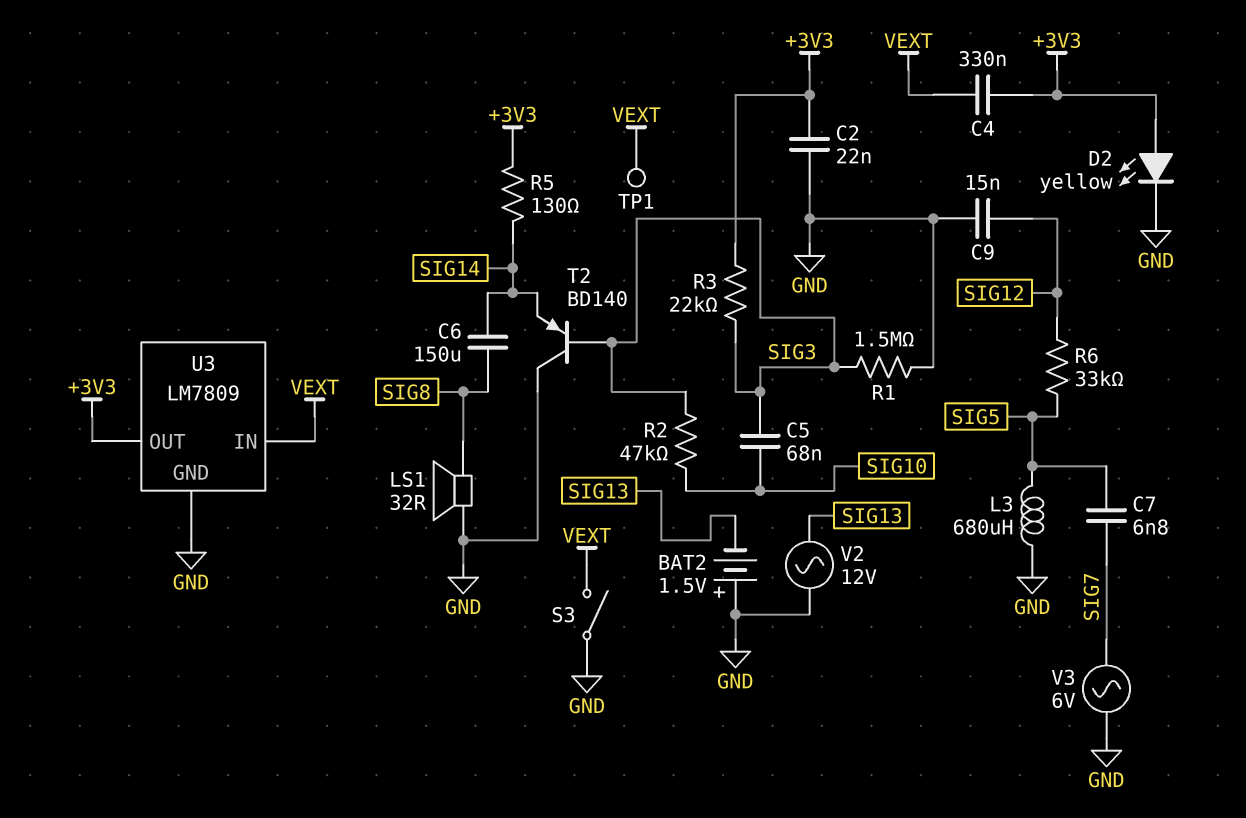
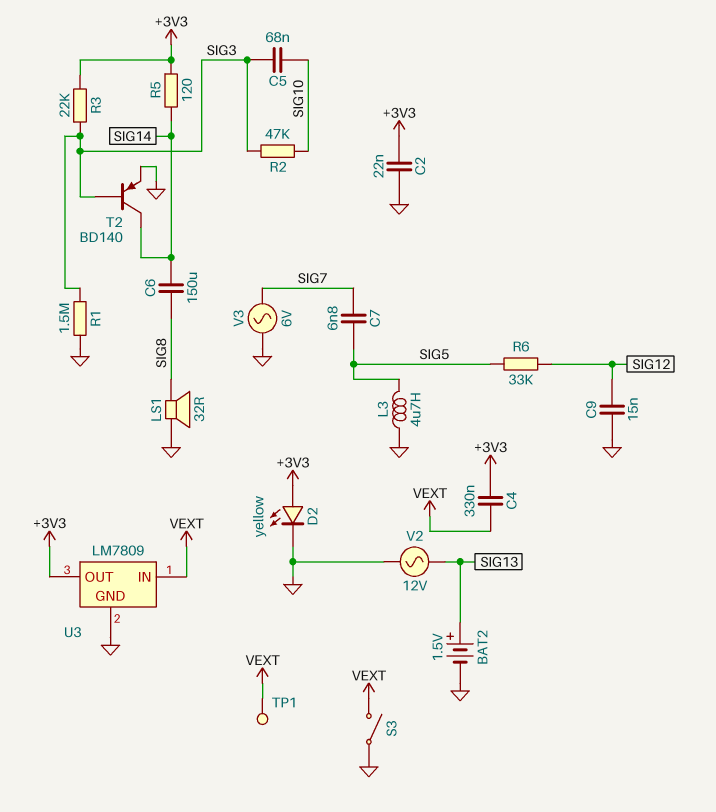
BAT2: 1.5V (plus GND, minus SIG13) -> 1.5V (plus SIG13, minus GND)
L3: 680uH (GND, SIG5) -> 4.7uH (GND, SIG5)
R5: 130 (+3V3, SIG14) -> 120 (+3V3, SIG14)
T2: PNP BD140 (B SIG3, C GND, E SIG14) -> PNP BD140 (B SIG3, C SIG14, E GND)

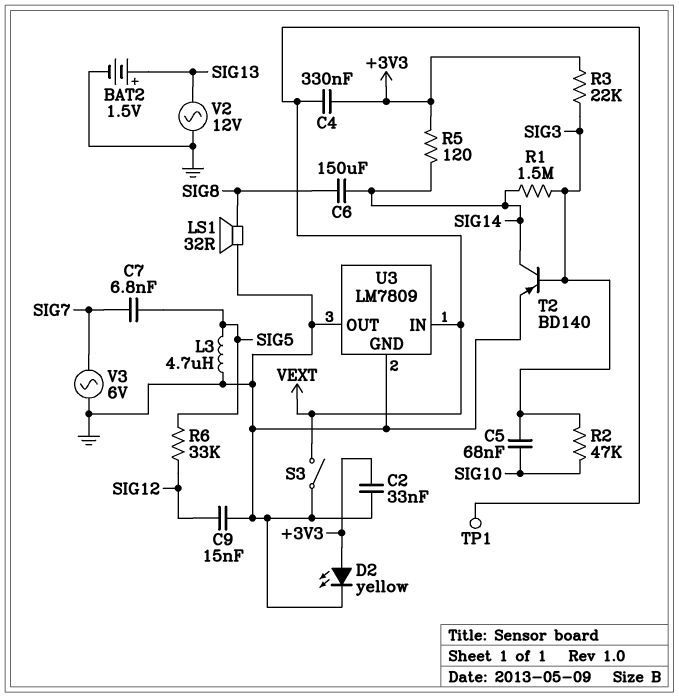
C2: 22nF (+3V3, GND) -> 33nF (+3V3, GND)
R1: 1.5M (GND, SIG3) -> 1.5M (SIG3, SIG14)
U3 pin OUT: +3V3 -> GND

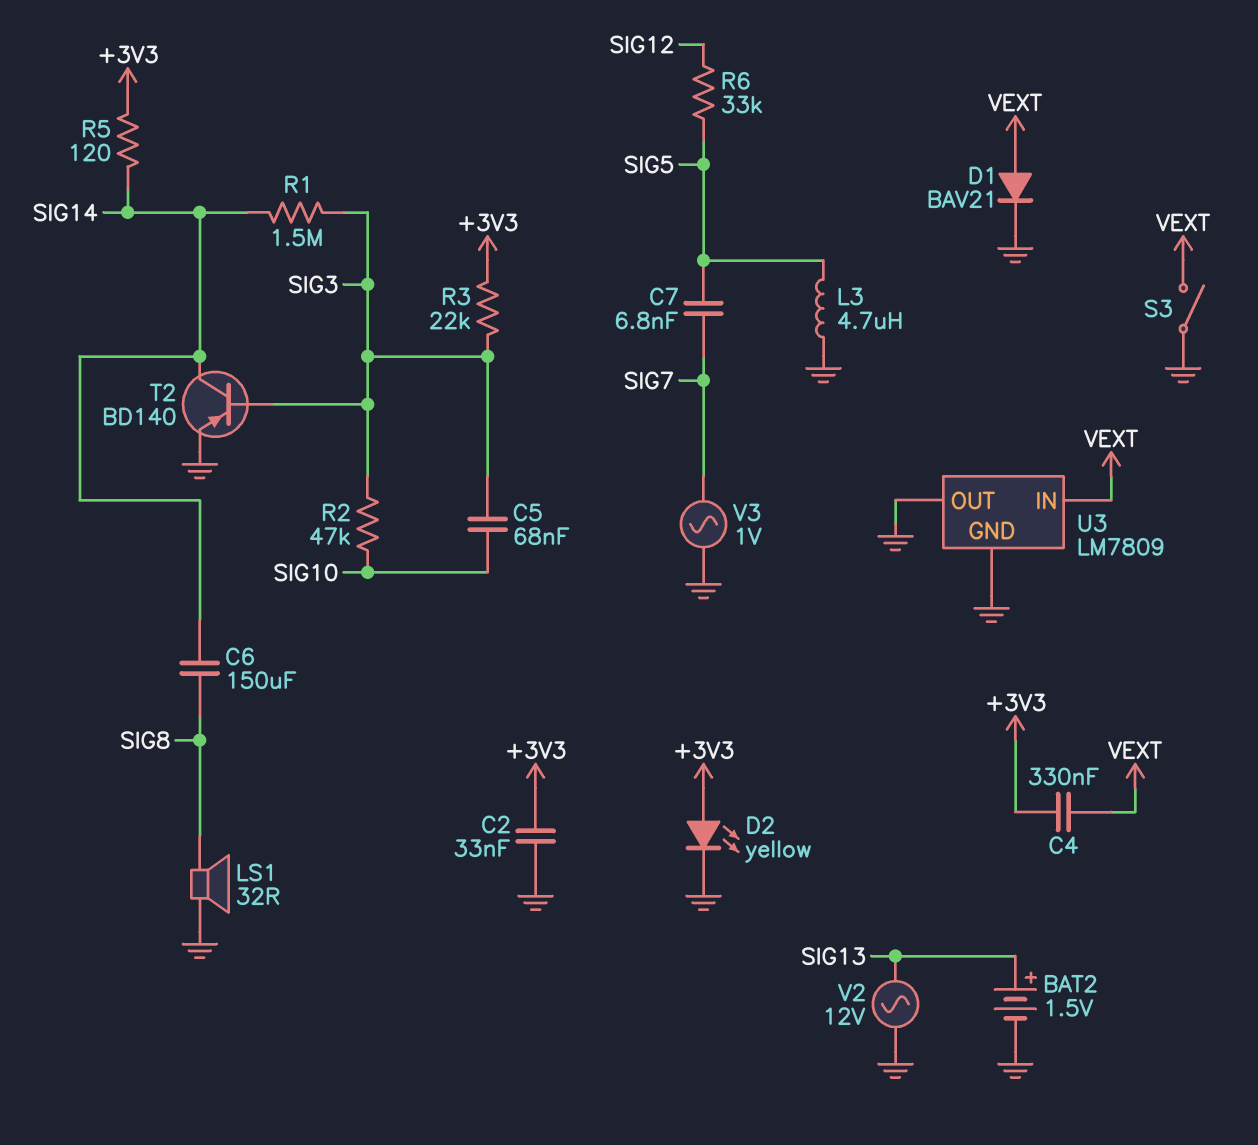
C9: 15nF (GND, SIG12) -> none
D1: none -> diode BAV21 (A VEXT, K GND)
TP1: test point (VEXT) -> none
V3: AC 6V (GND, SIG7) -> AC 1V (GND, SIG7)

